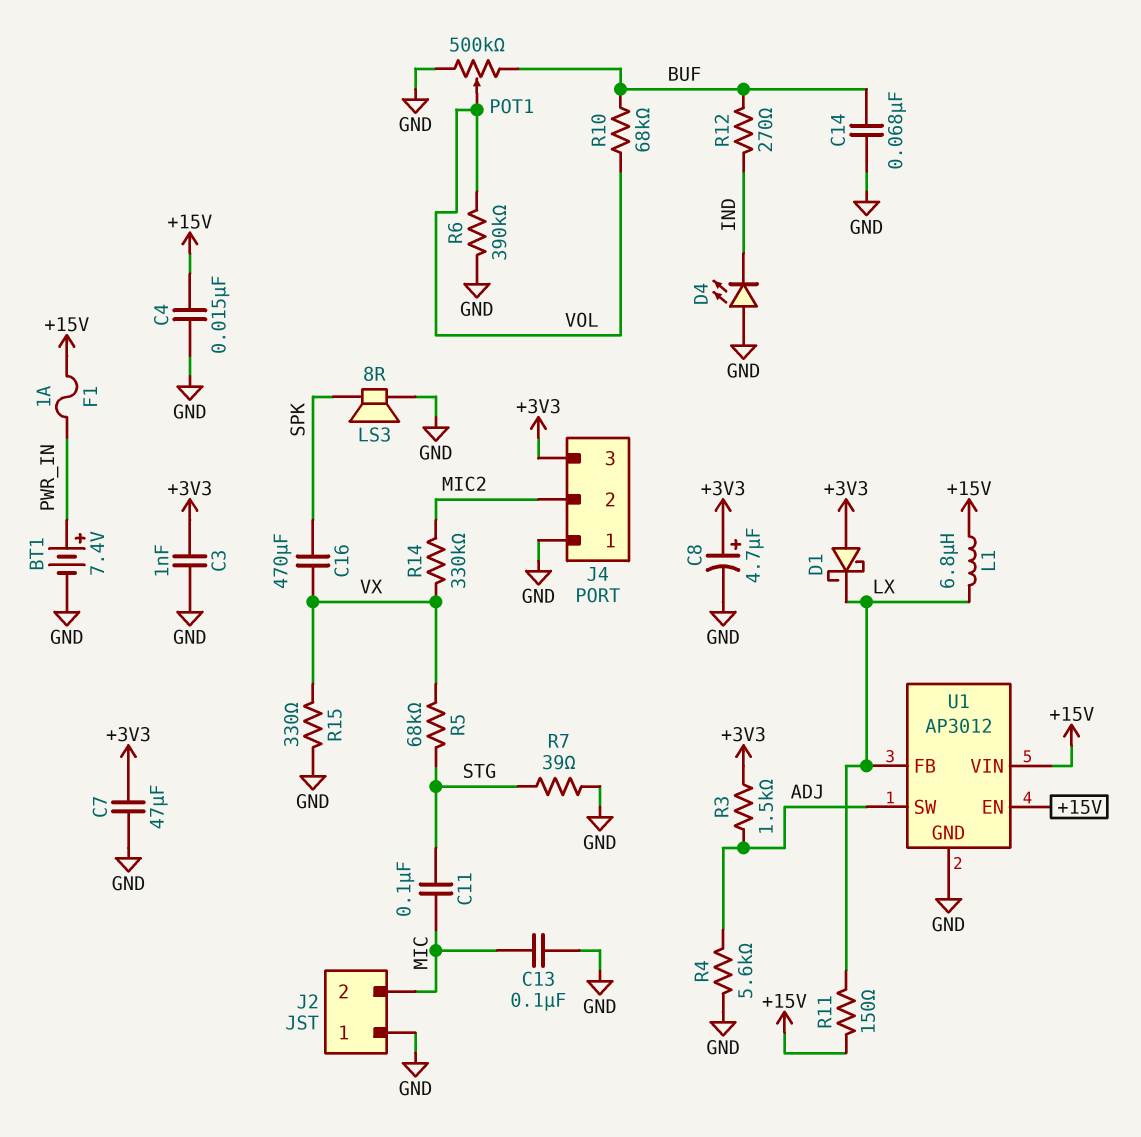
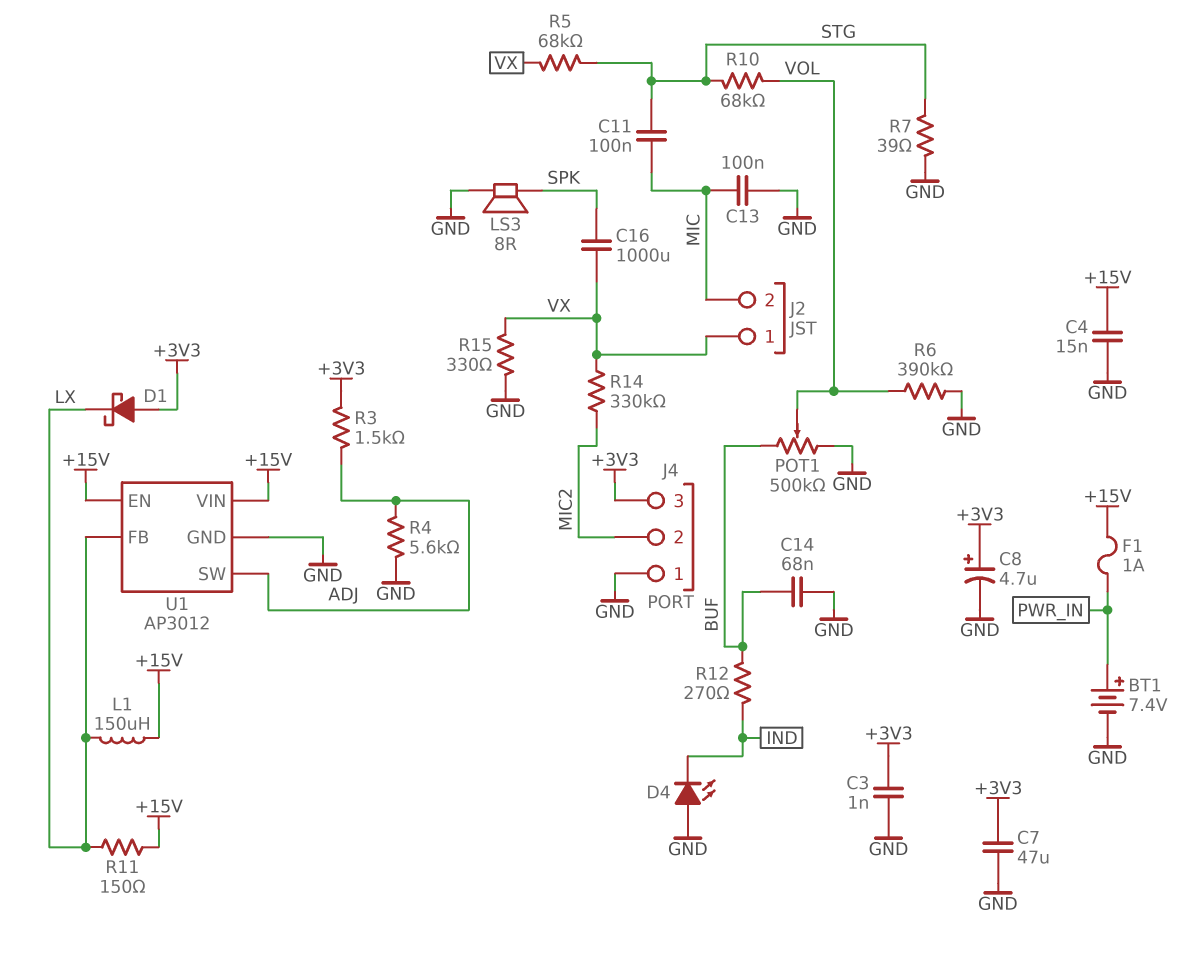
C16: 470uF (SPK, VX) -> 1000uF (SPK, VX)
J2 pin 1: GND -> VX
L1: 6.8uH (+15V, LX) -> 150uH (+15V, LX)
R10: 68k (BUF, VOL) -> 68k (STG, VOL)

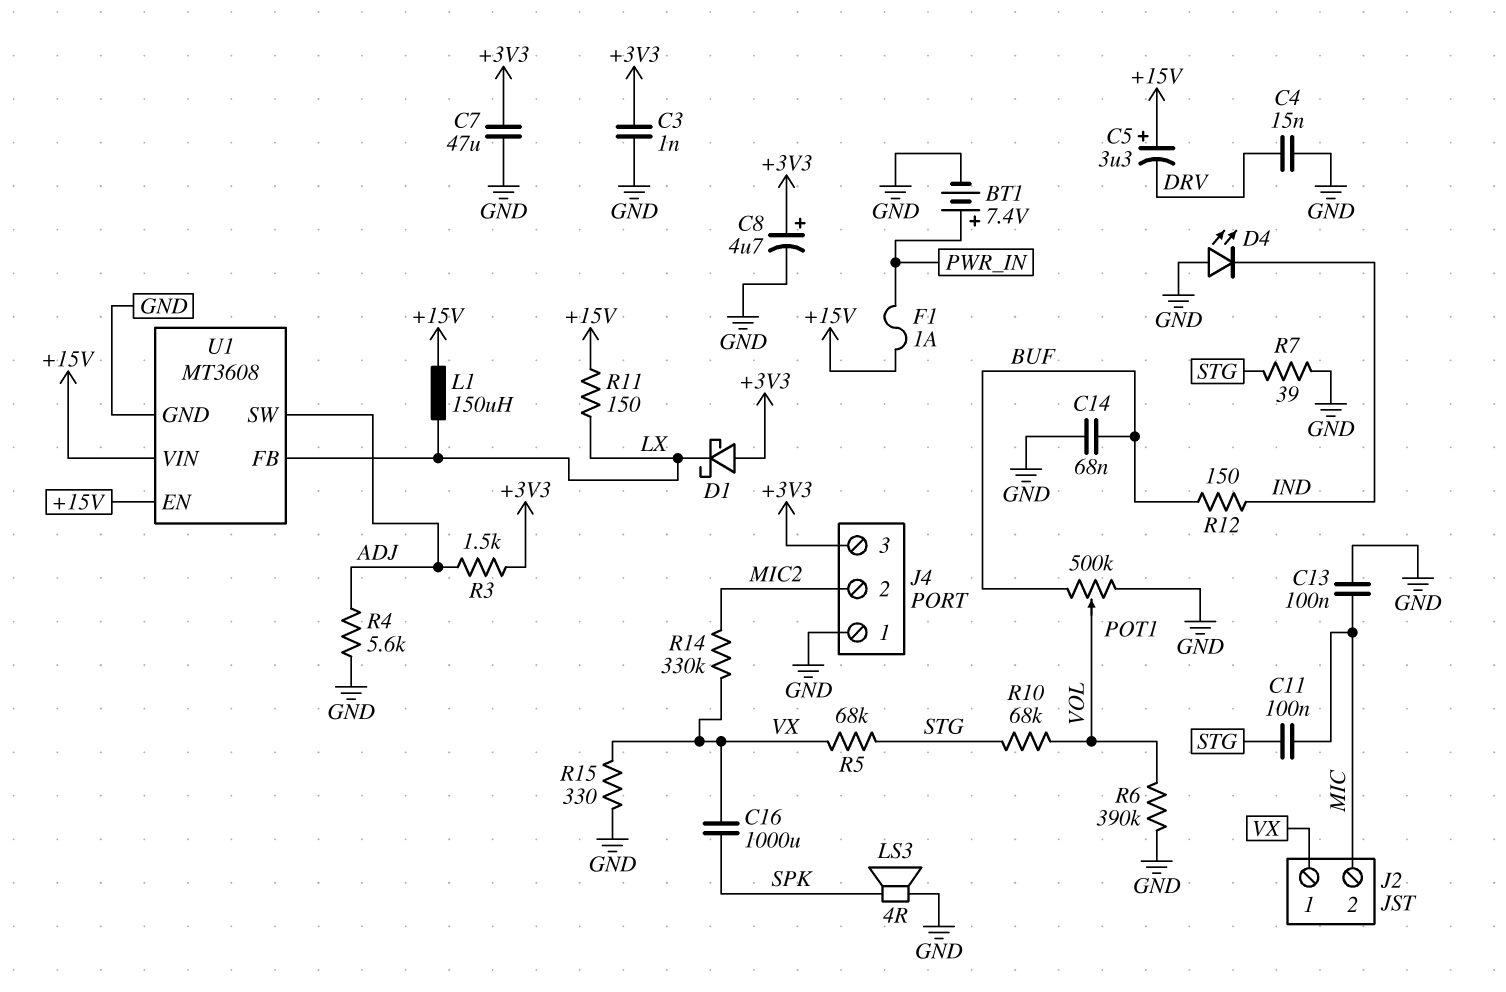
C4: 15nF (+15V, GND) -> 15nF (DRV, GND)
C5: none -> 3.3uF (plus +15V, minus DRV)
LS3: speaker 8R (GND, SPK) -> speaker 4R (GND, SPK)
R12: 270 (BUF, IND) -> 150 (BUF, IND)
U1: AP3012 -> MT3608

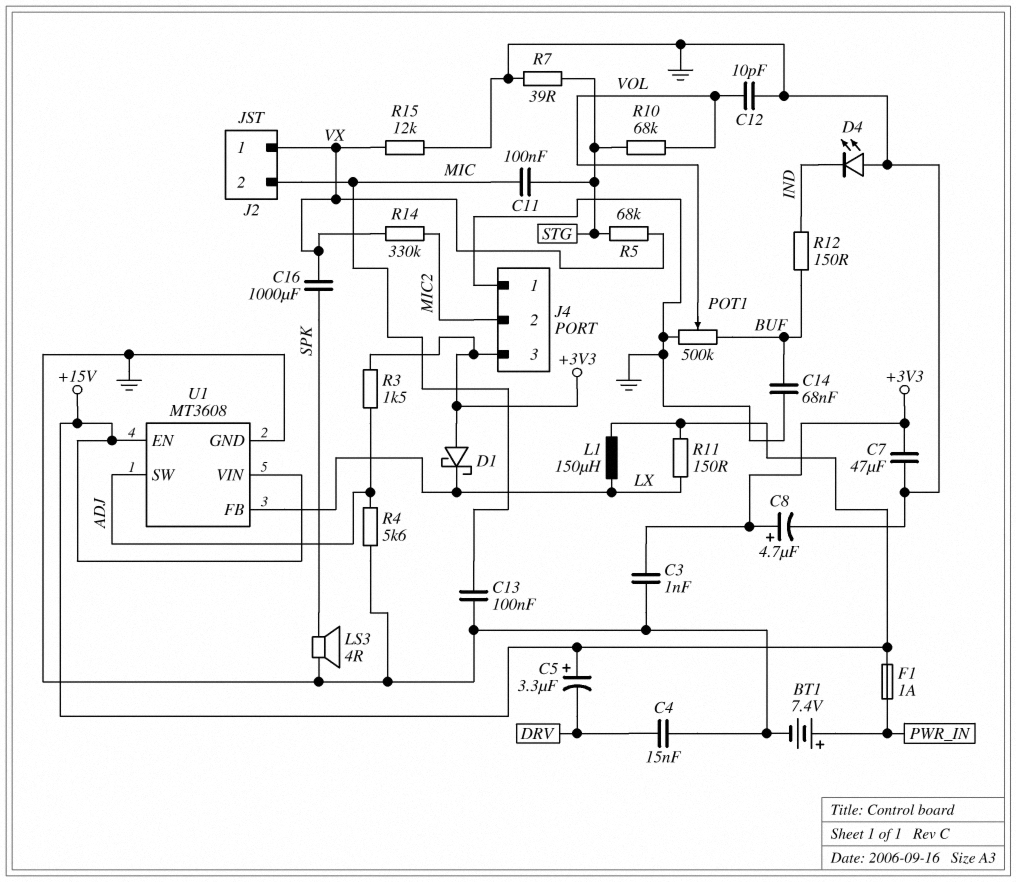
C12: none -> 10pF (GND, VOL)
R6: 390k (GND, VOL) -> none
R15: 330 (GND, VX) -> 12k (GND, VX)

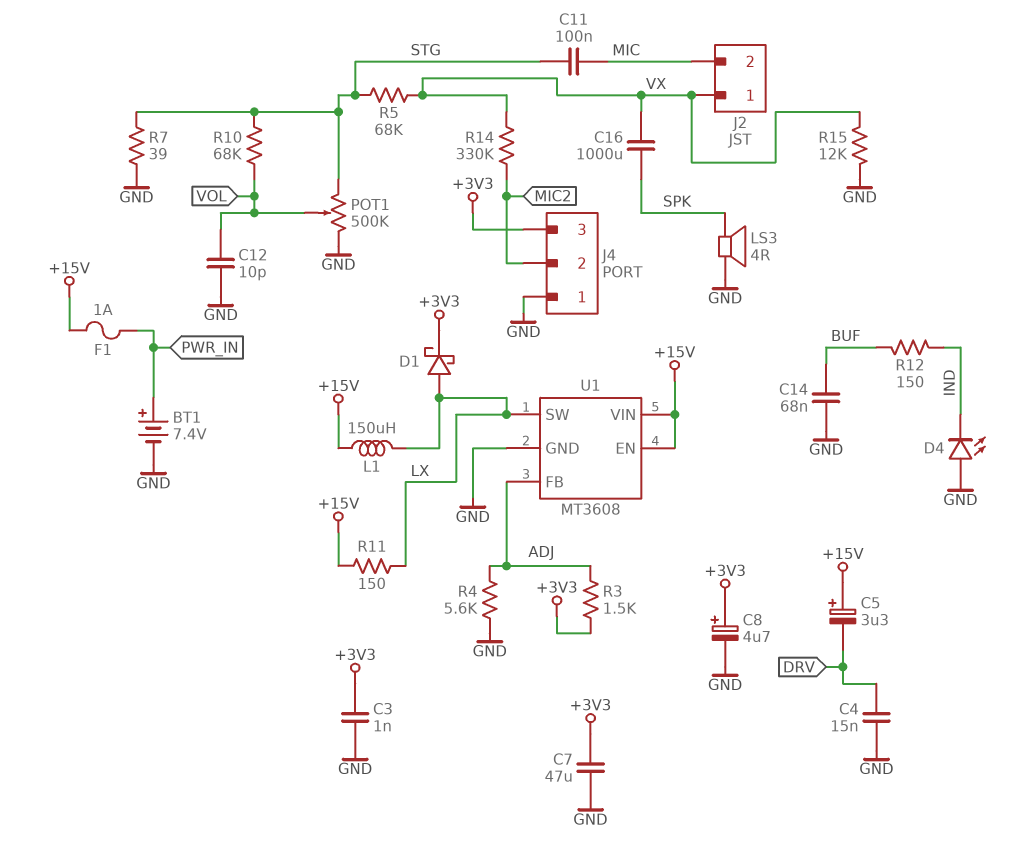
C13: 100nF (GND, MIC) -> none
D1: schottky (A +3V3, K LX) -> schottky (A LX, K +3V3)
POT1: 500k (BUF, GND, wiper VOL) -> 500k (GND, STG, wiper VOL)
U1 pin FB: LX -> ADJ
U1 pin SW: ADJ -> LX

